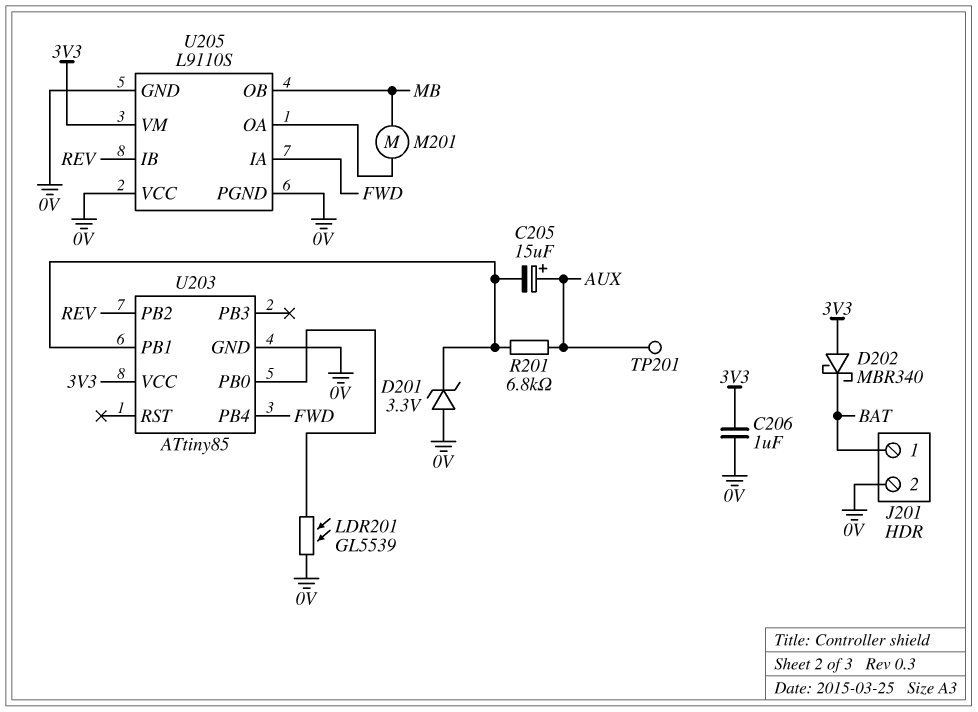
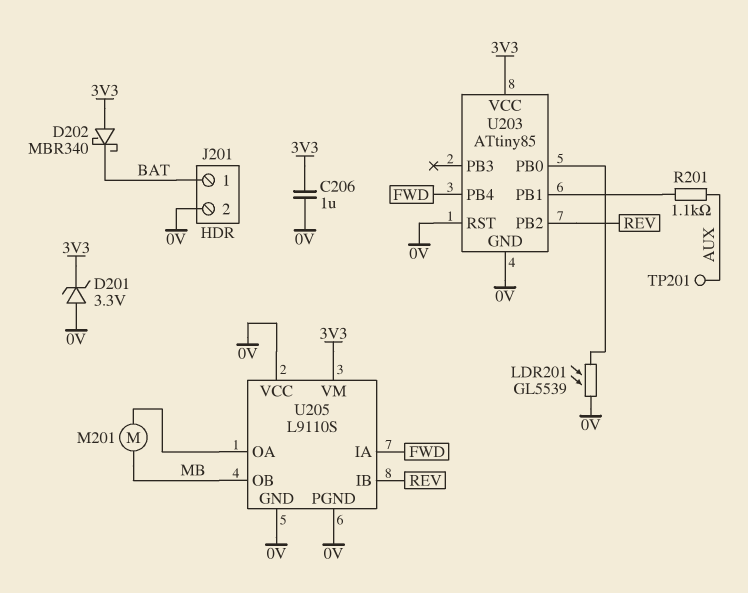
C205: 15uF (plus AUX, minus U203/PB1) -> none
D201: zener 3.3V (A 0V, K U203/PB1) -> zener 3.3V (A 0V, K 3V3)
R201: 6.8k (AUX, U203/PB1) -> 1.1k (AUX, U203/PB1)
U203 pin RST: none -> 0V

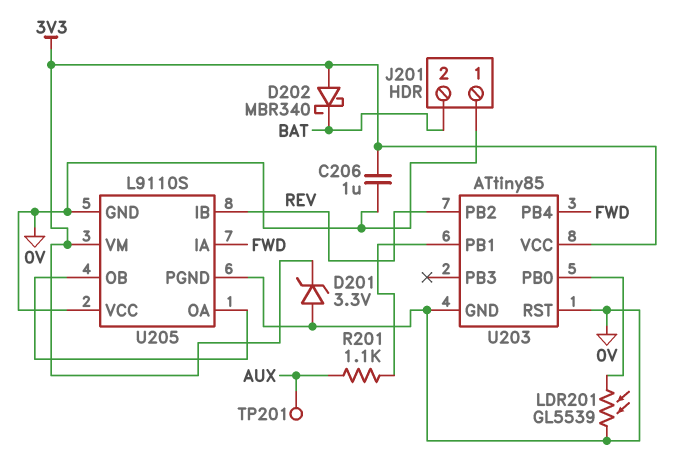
J201 pin 1: BAT -> 0V
J201 pin 2: 0V -> BAT
M201: motor (MB, U205/OA) -> none
U205 pin OB: MB -> U205/OA

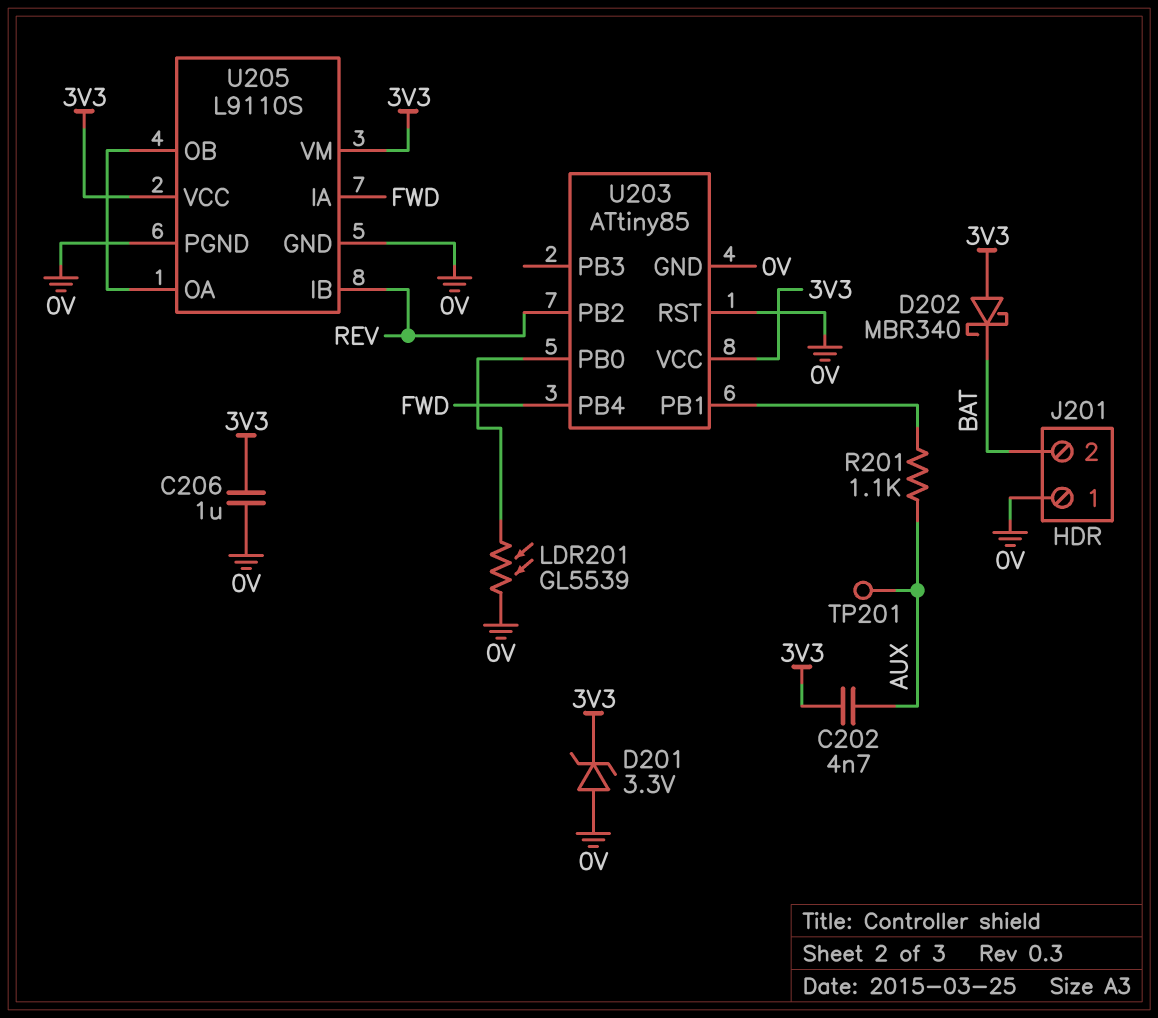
C202: none -> 4.7nF (3V3, AUX)
U205 pin VCC: 0V -> 3V3

